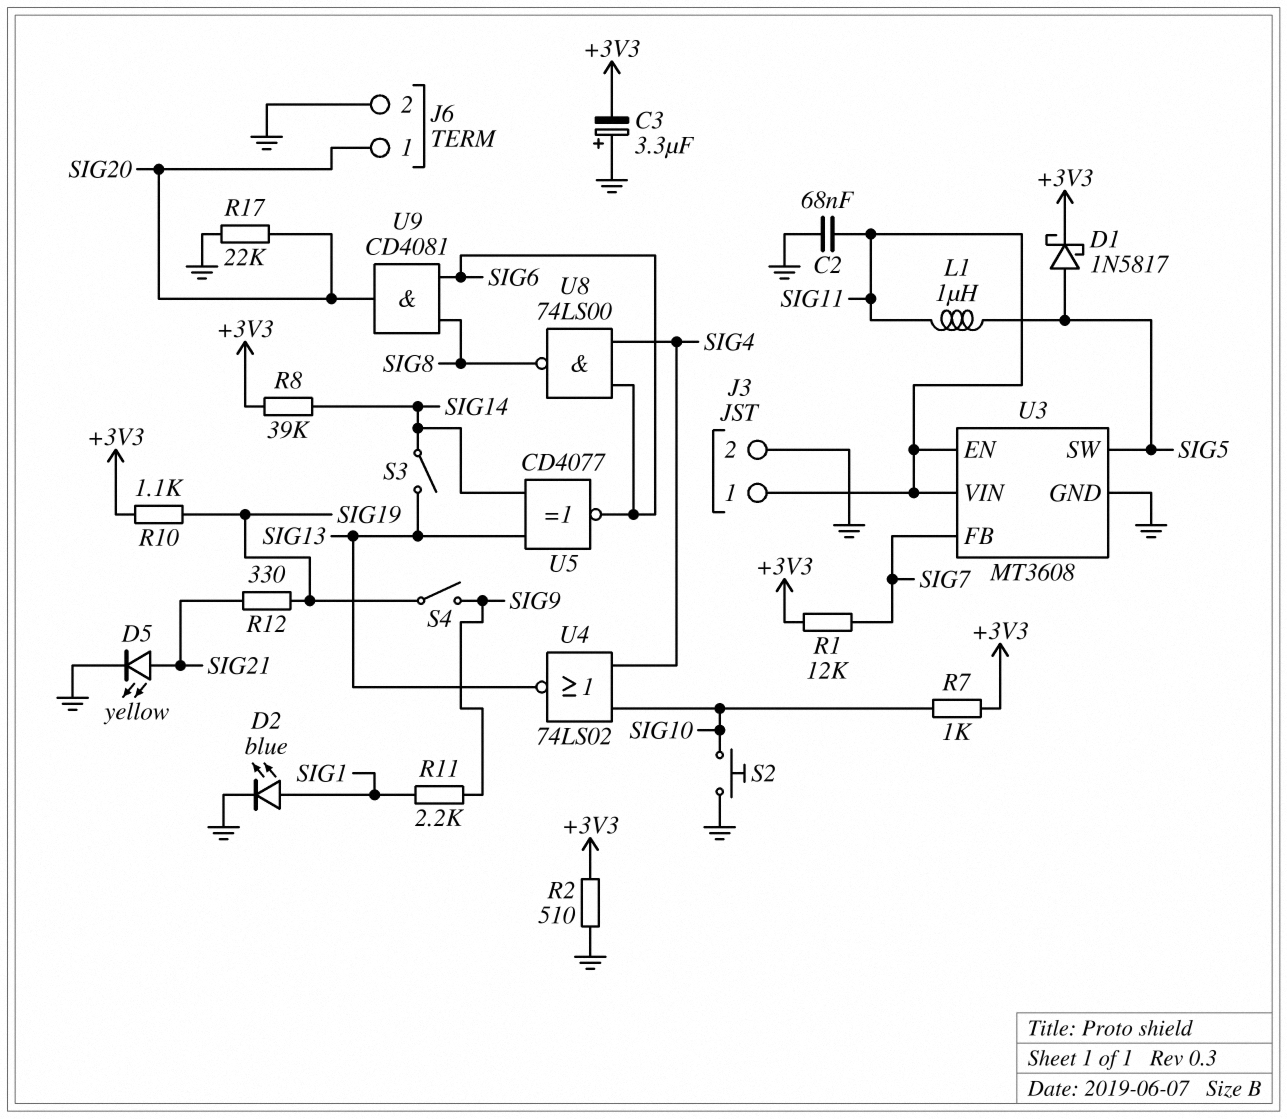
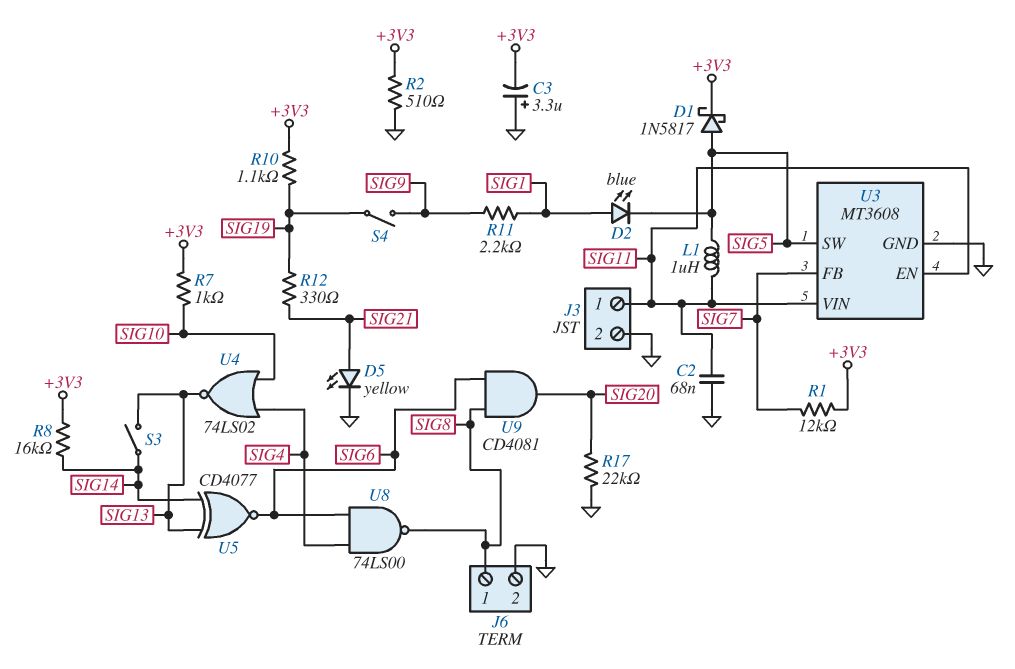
D2: LED blue (A SIG1, K GND) -> LED blue (A SIG1, K SIG5)
J6 pin 1: SIG20 -> SIG8
R8: 39k (+3V3, SIG14) -> 16k (+3V3, SIG14)
S2: button (GND, SIG10) -> none

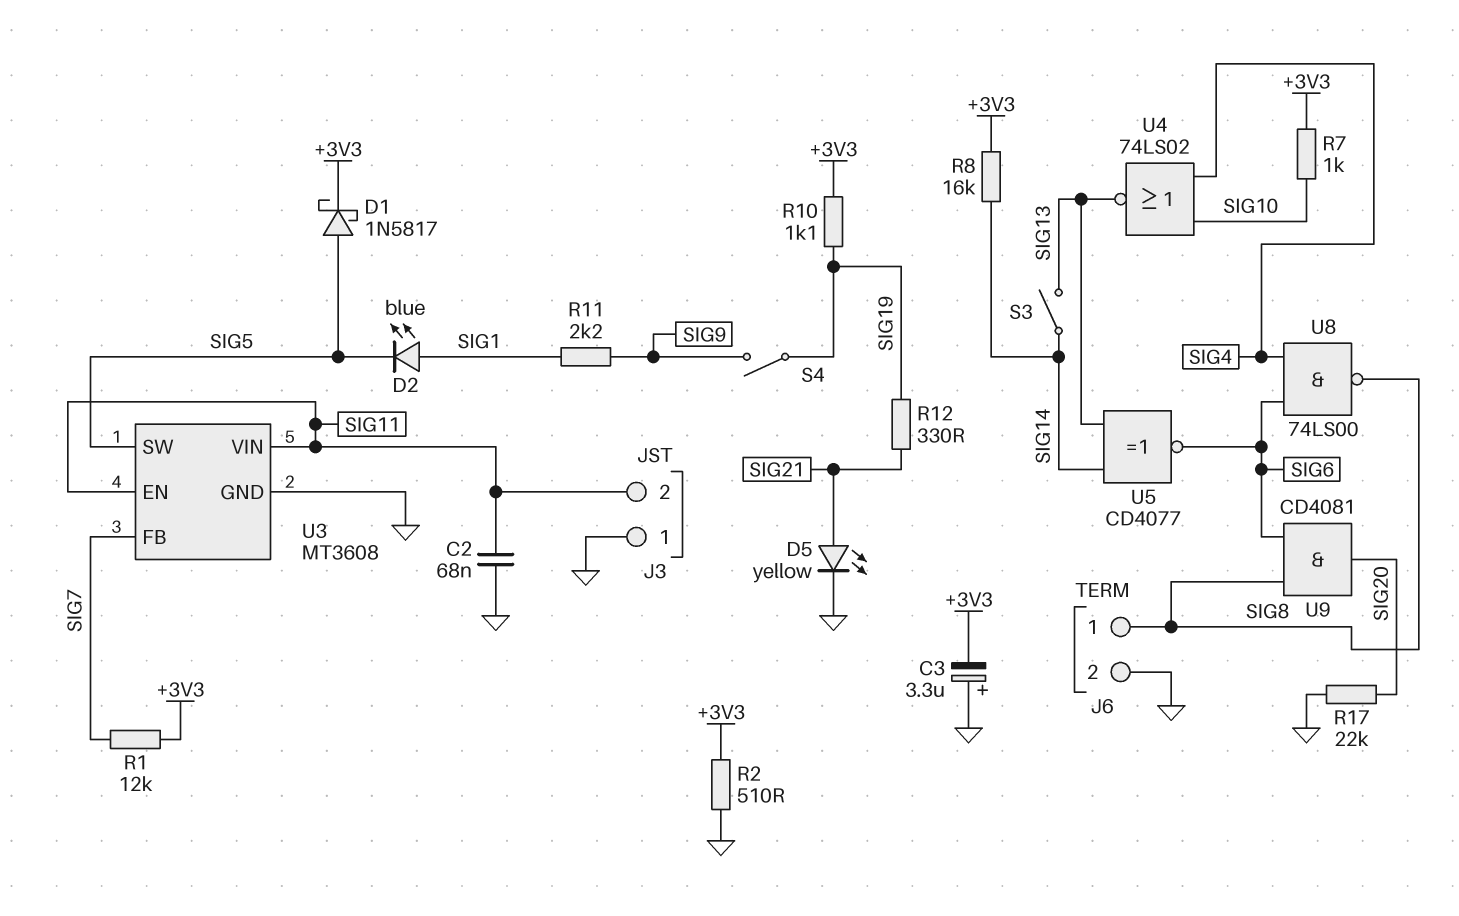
J3 pin 1: SIG11 -> GND
J3 pin 2: GND -> SIG11
L1: 1uH (SIG5, SIG11) -> none

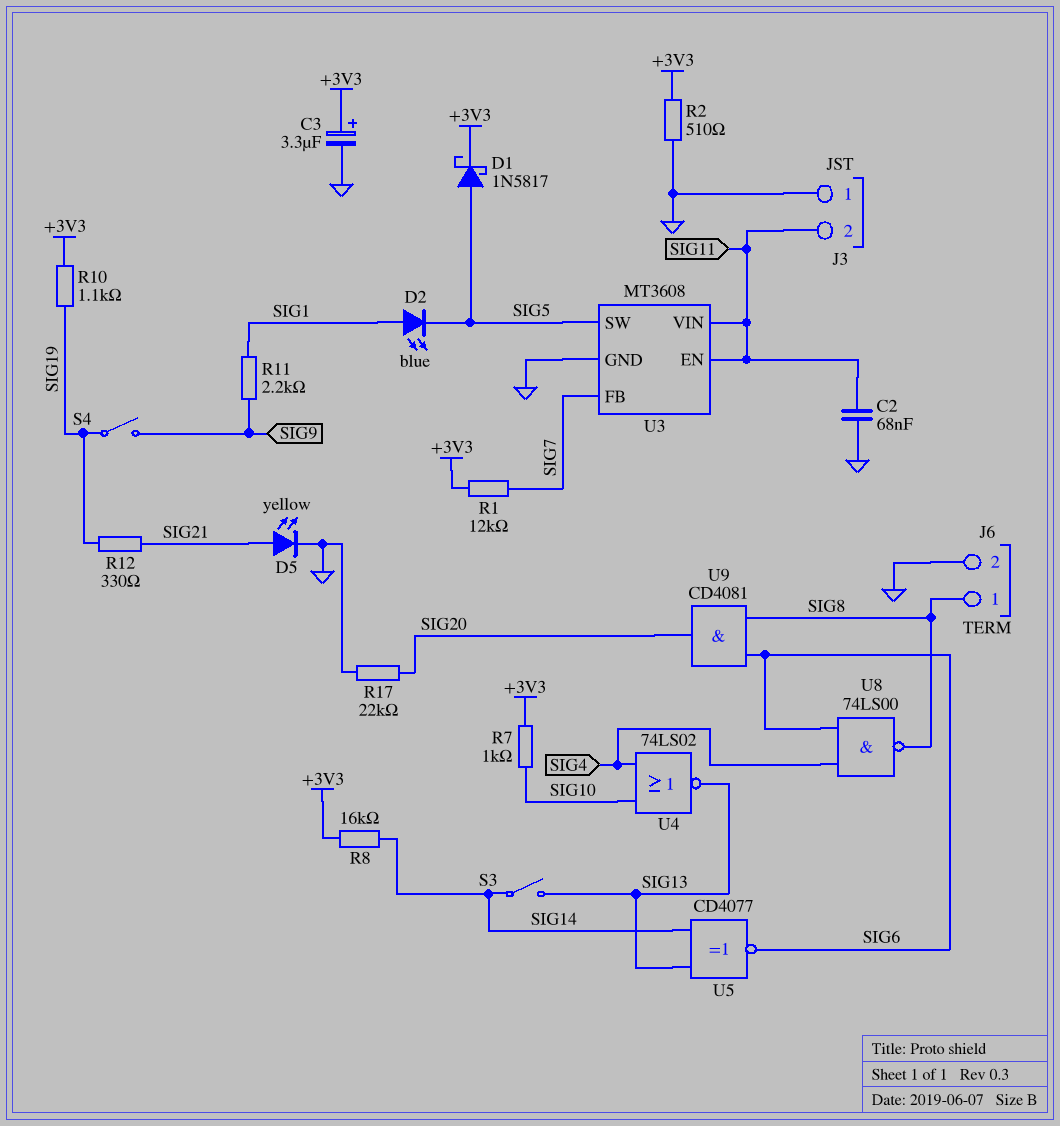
C3: 3.3uF (plus GND, minus +3V3) -> 3.3uF (plus +3V3, minus GND)

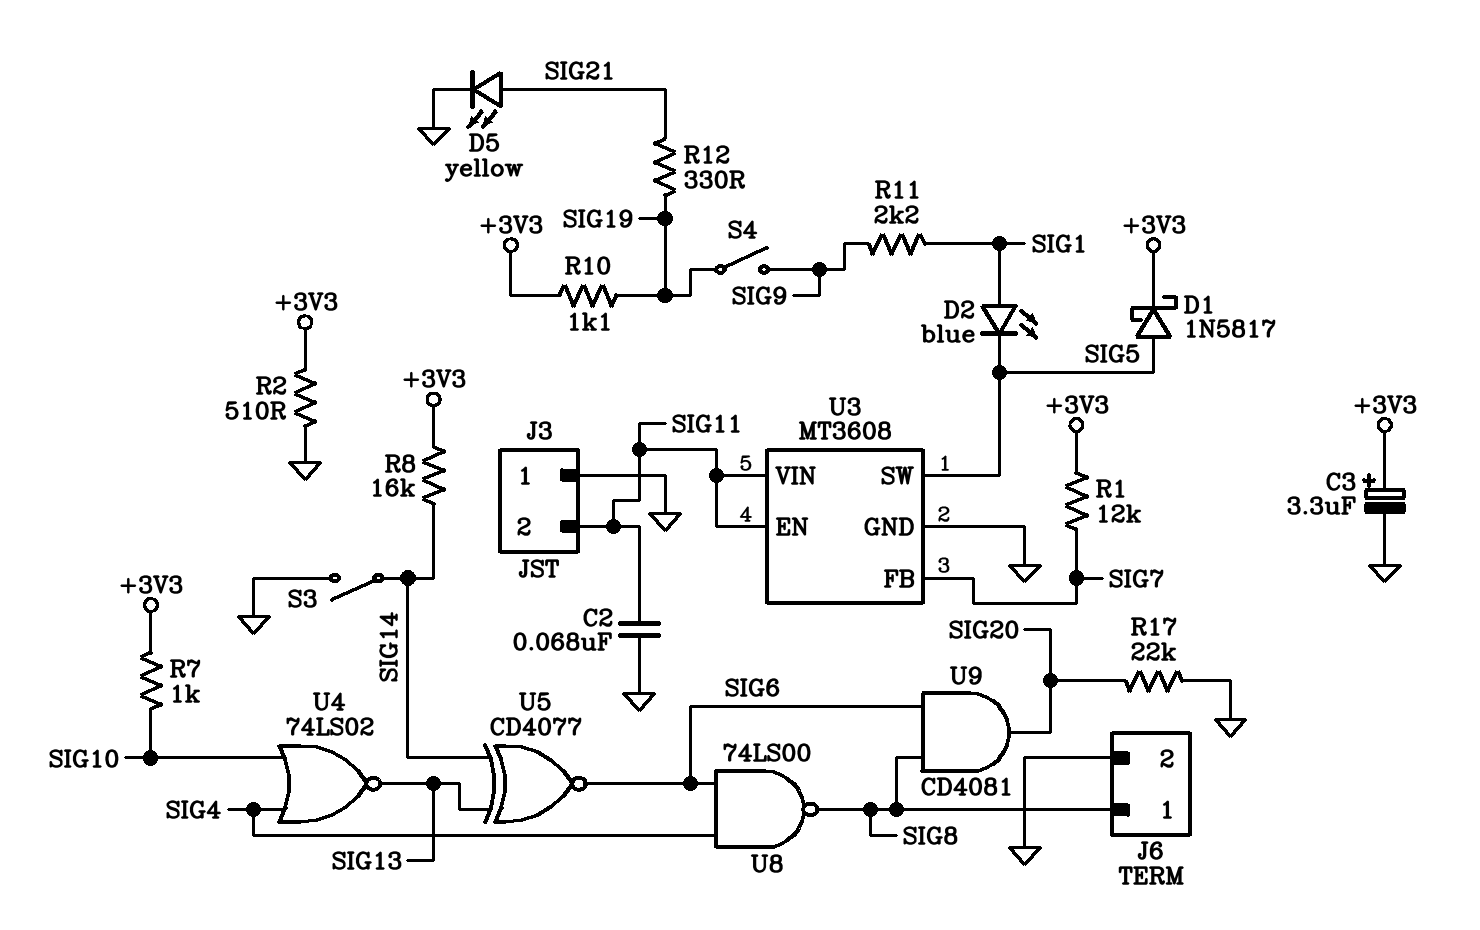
S3: switch (SIG13, SIG14) -> switch (GND, SIG14)

